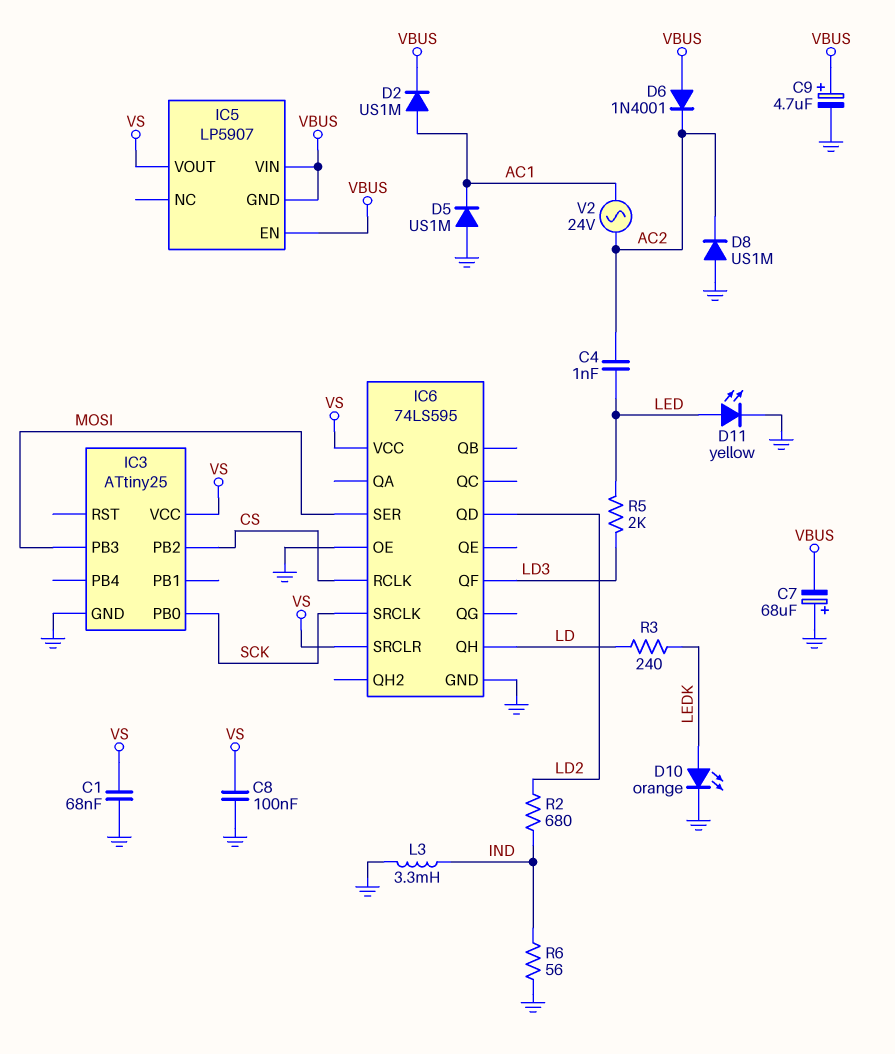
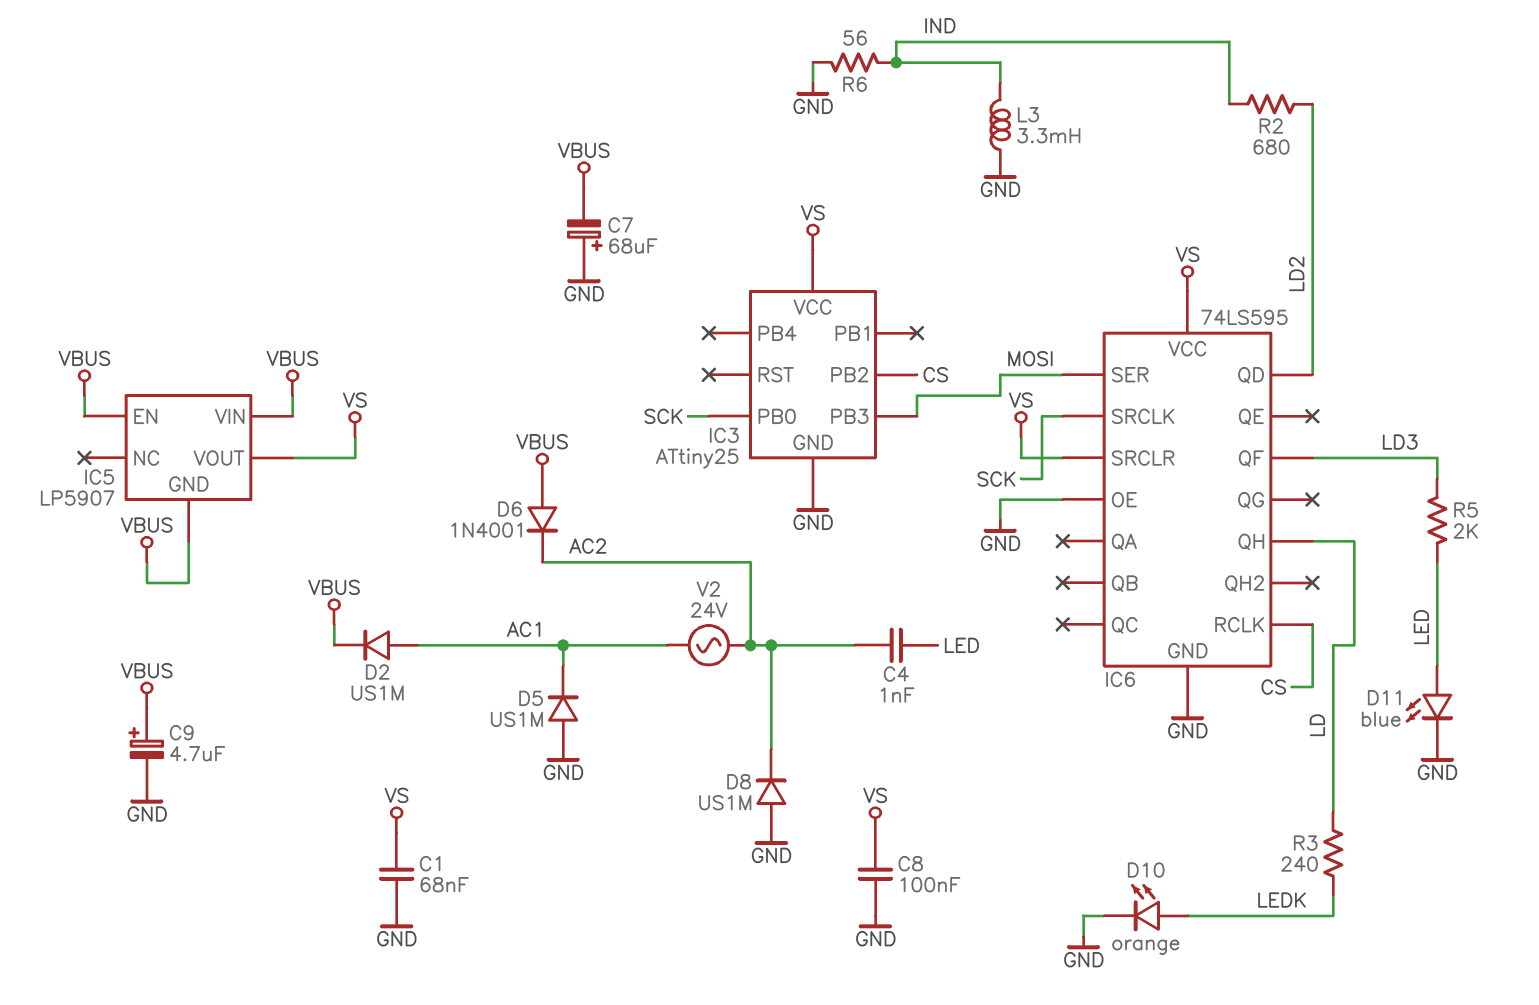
D11: LED yellow (A LED, K GND) -> LED blue (A LED, K GND)

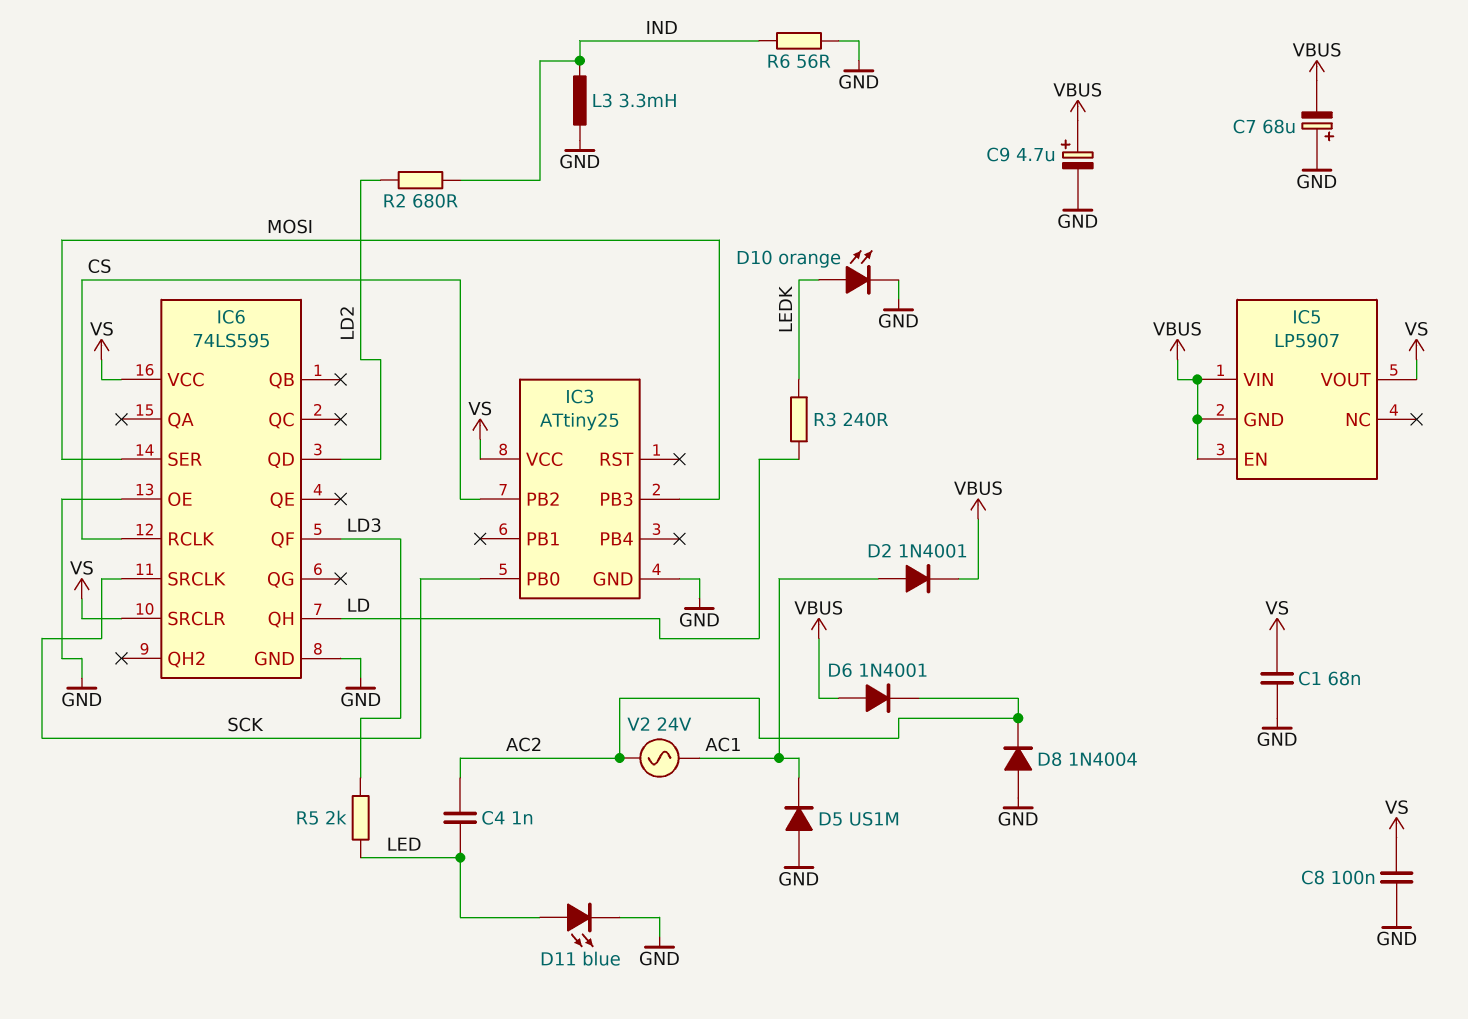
D2: diode US1M (A AC1, K VBUS) -> diode 1N4001 (A AC1, K VBUS)
D8: diode US1M (A GND, K AC2) -> diode 1N4004 (A GND, K AC2)

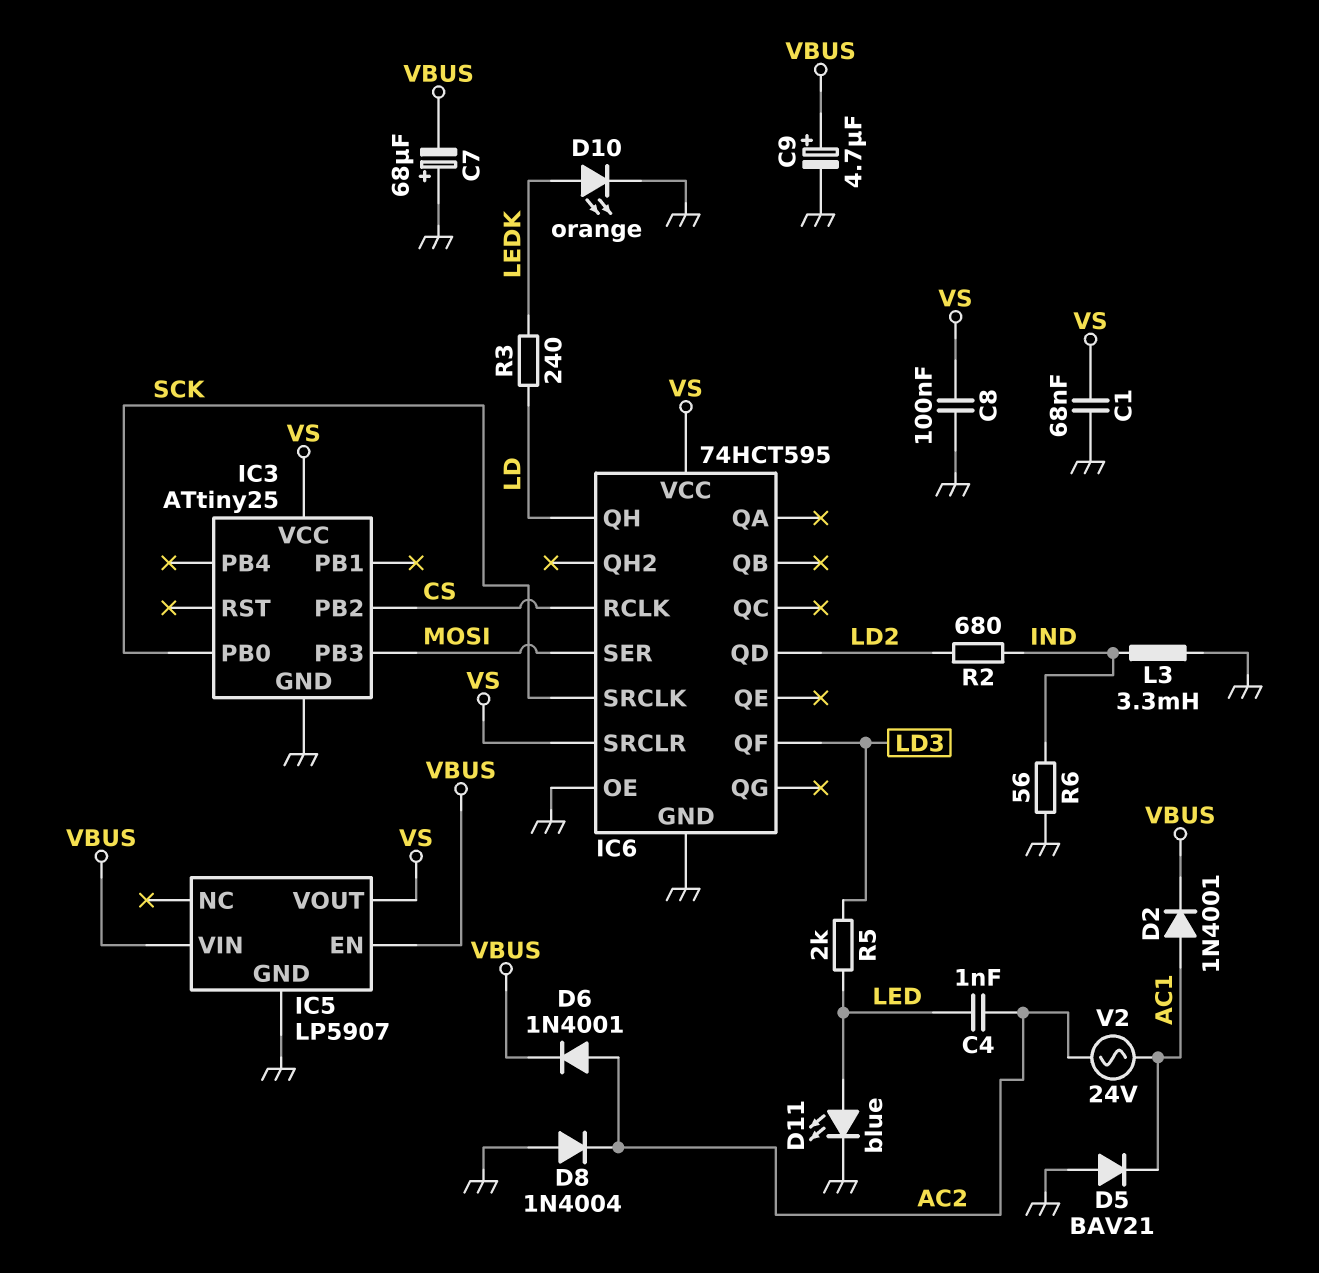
D5: diode US1M (A GND, K AC1) -> diode BAV21 (A GND, K AC1)
D6: diode 1N4001 (A VBUS, K AC2) -> diode 1N4001 (A AC2, K VBUS)
IC5 pin GND: VBUS -> GND
IC6: 74LS595 -> 74HCT595

